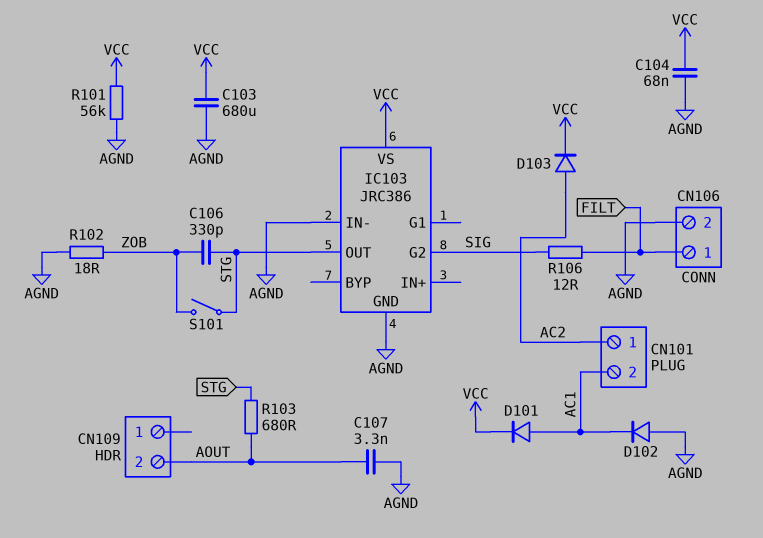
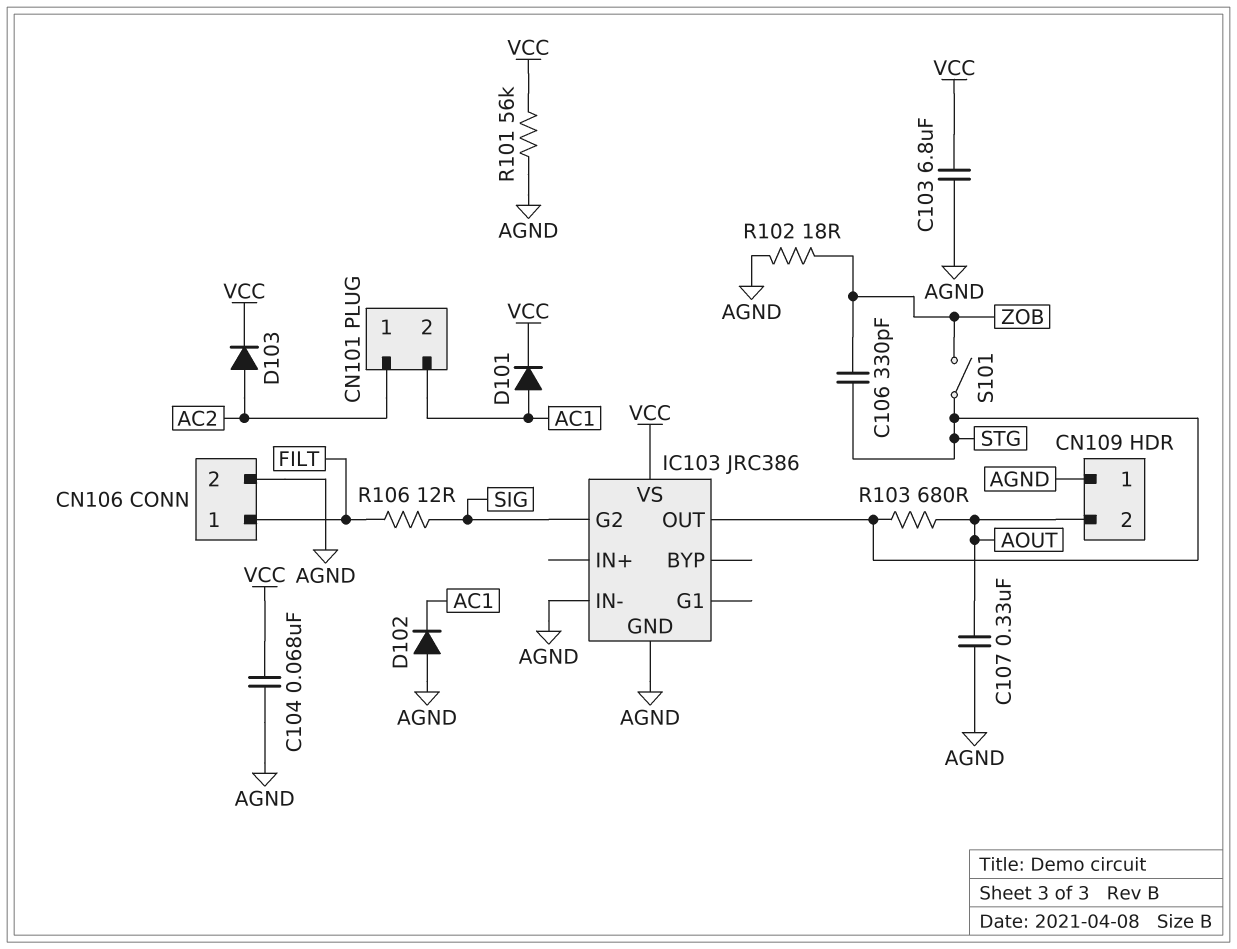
C103: 680uF (AGND, VCC) -> 6.8uF (AGND, VCC)
C107: 3.3nF (AGND, AOUT) -> 330nF (AGND, AOUT)
CN109 pin 1: none -> AGND

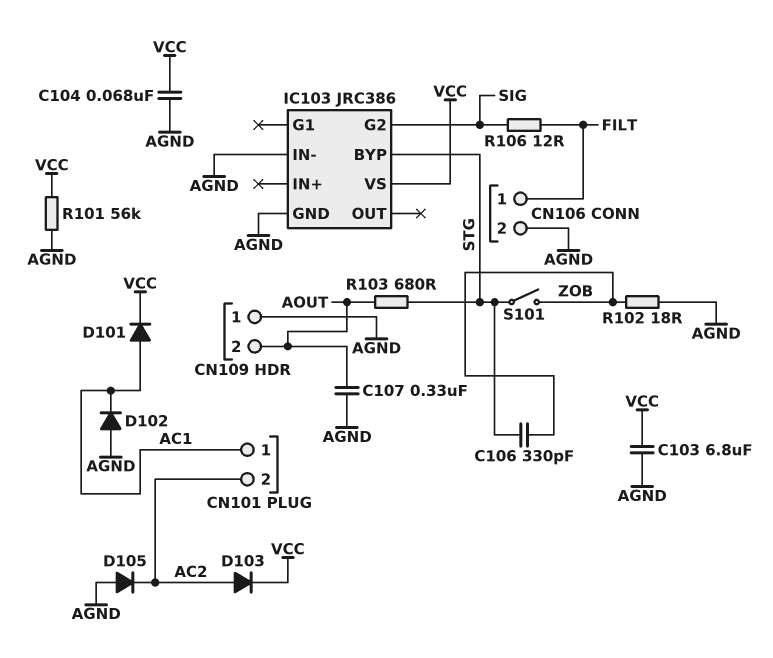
CN101 pin 1: AC2 -> AC1
CN101 pin 2: AC1 -> AC2
D105: none -> diode (A AGND, K AC2)
IC103 pin BYP: none -> STG
IC103 pin OUT: STG -> none

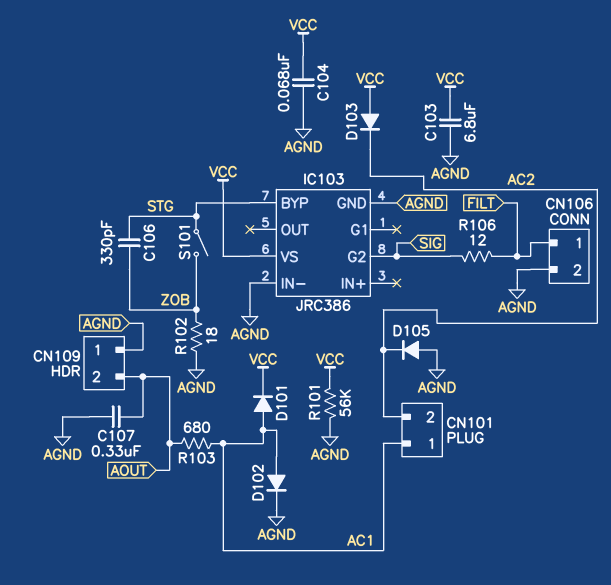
D102: diode (A AGND, K AC1) -> diode (A AC1, K AGND)
D103: diode (A AC2, K VCC) -> diode (A VCC, K AC2)
R103: 680 (AOUT, STG) -> 680 (AC1, AOUT)

